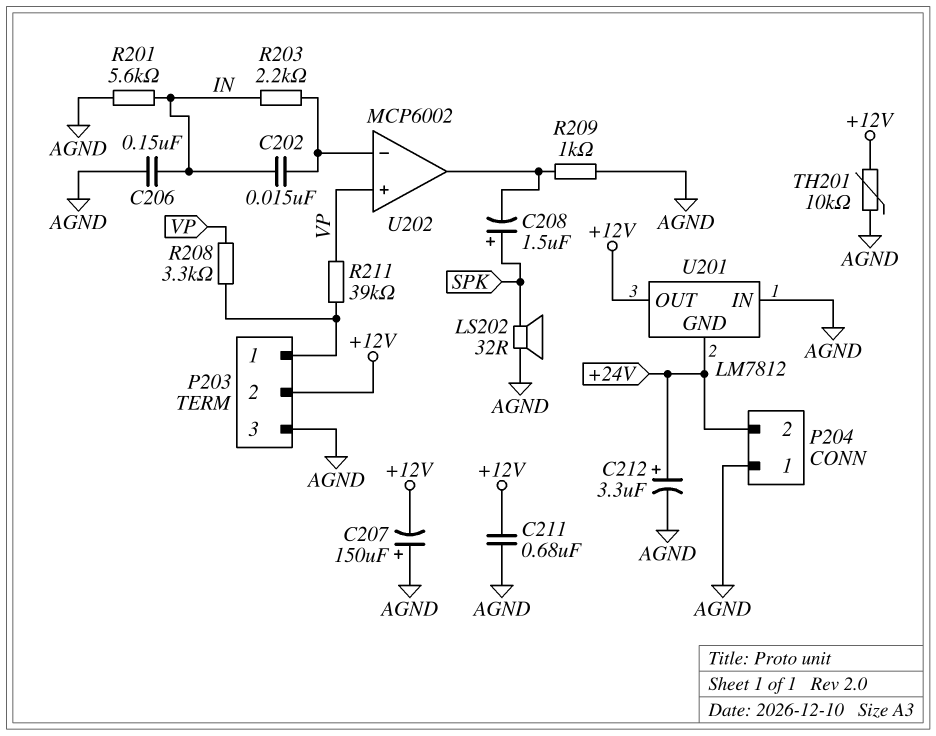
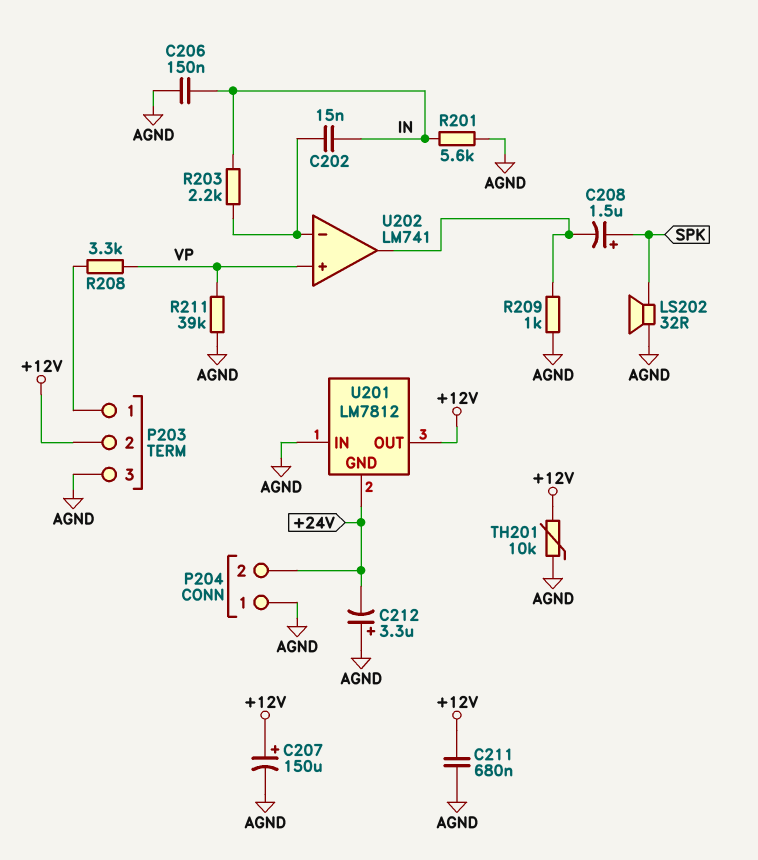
C207: 150uF (plus AGND, minus +12V) -> 150uF (plus +12V, minus AGND)
C212: 3.3uF (plus +24V, minus AGND) -> 3.3uF (plus AGND, minus +24V)
R211: 39k (P203/1, VP) -> 39k (AGND, VP)
U202: MCP6002 -> LM741

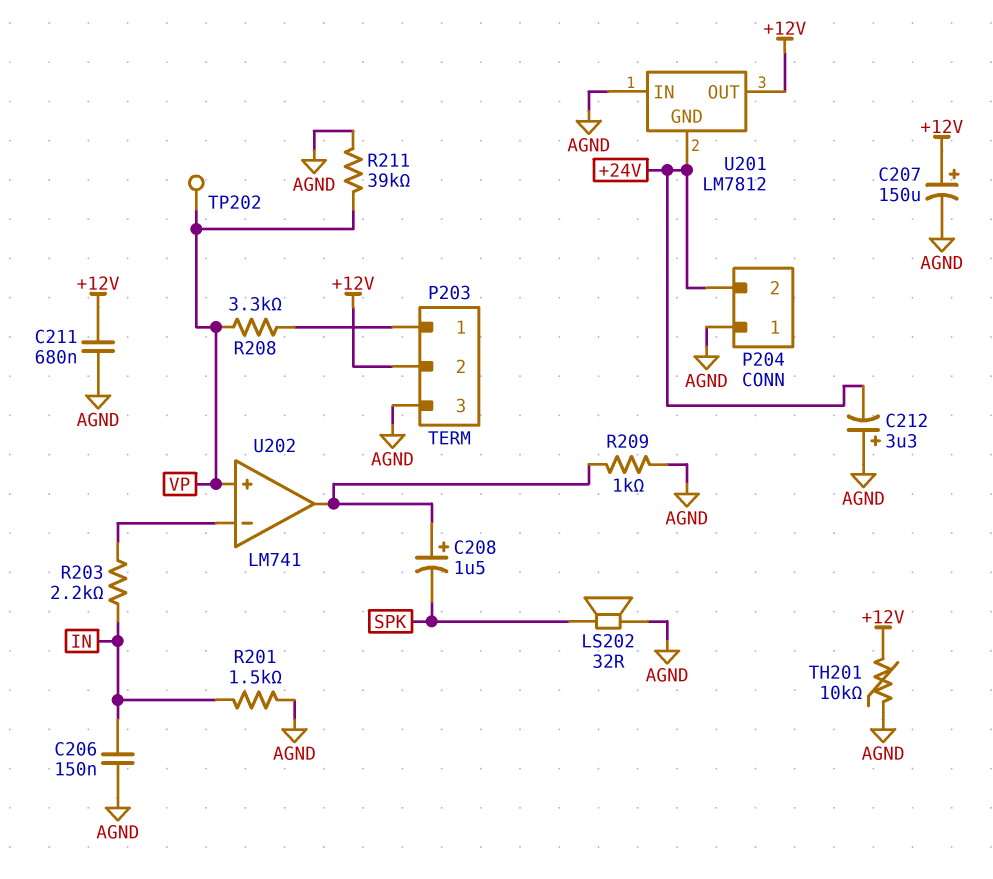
C202: 15nF (IN, U202/in-) -> none
C208: 1.5uF (plus SPK, minus U202/out) -> 1.5uF (plus U202/out, minus SPK)
R201: 5.6k (AGND, IN) -> 1.5k (AGND, IN)
TP202: none -> test point (VP)

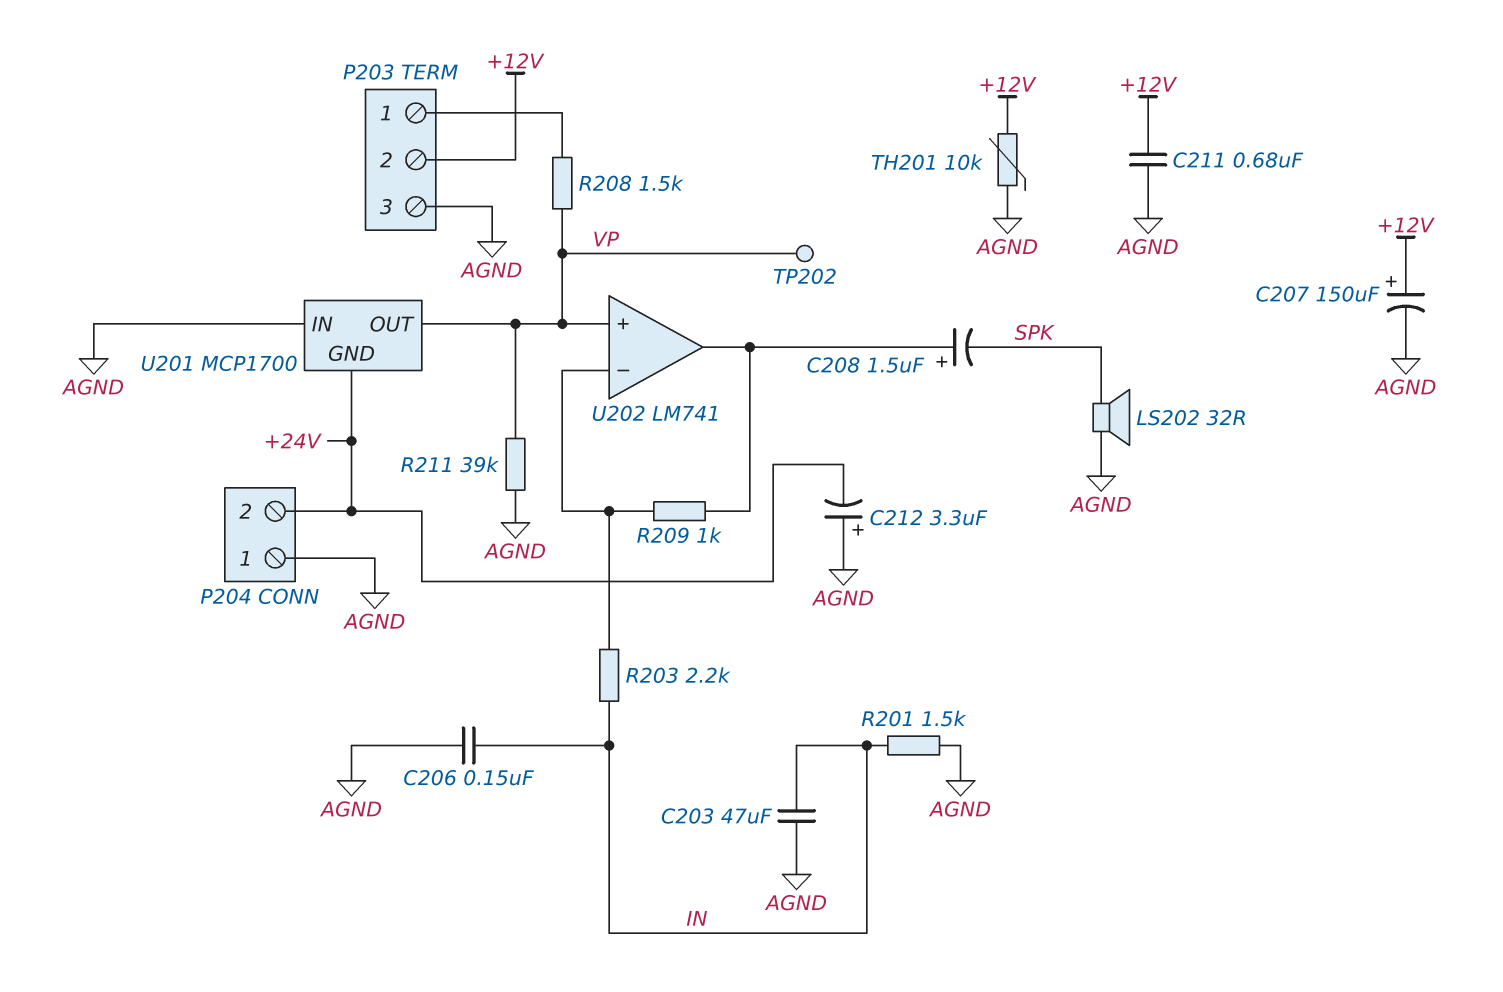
C203: none -> 47uF (AGND, IN)
R208: 3.3k (P203/1, VP) -> 1.5k (P203/1, VP)
R209: 1k (AGND, U202/out) -> 1k (U202/in-, U202/out)
U201: LM7812 -> MCP1700
U201 pin OUT: +12V -> VP

